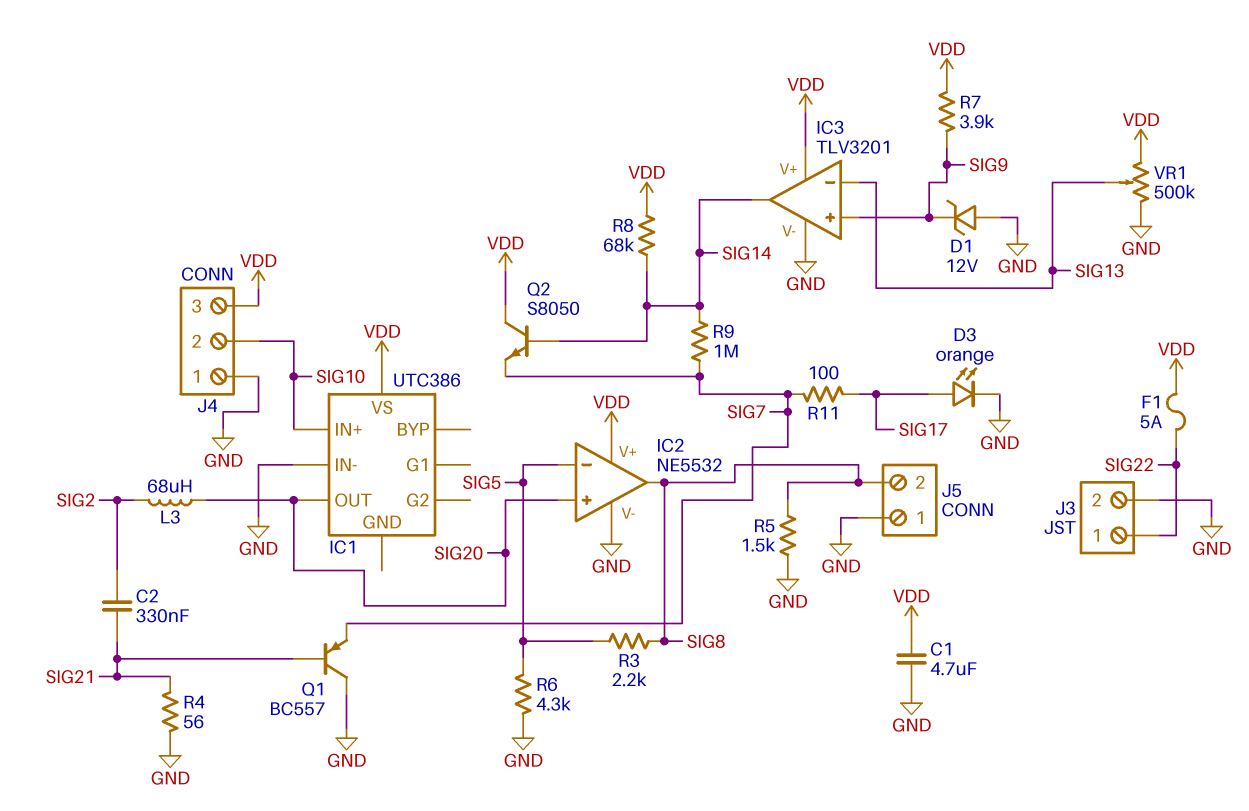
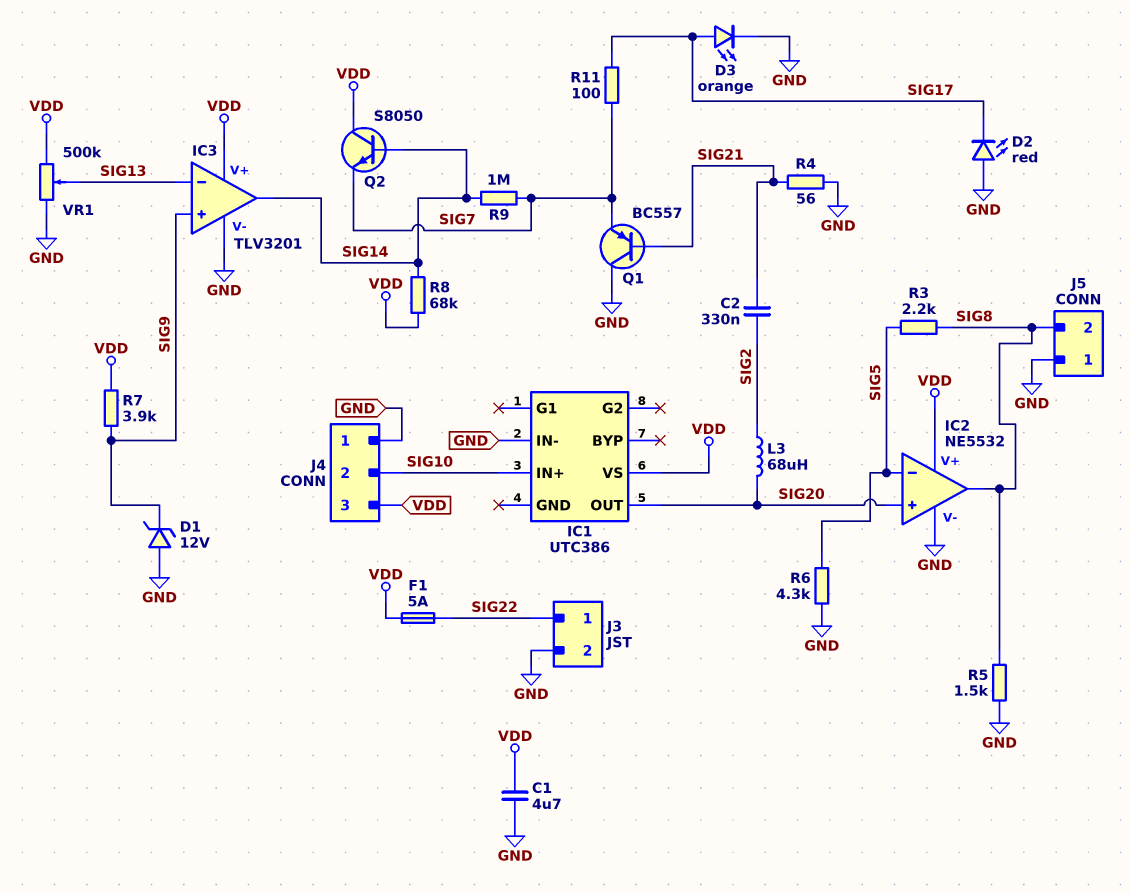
D2: none -> LED red (A GND, K SIG17)

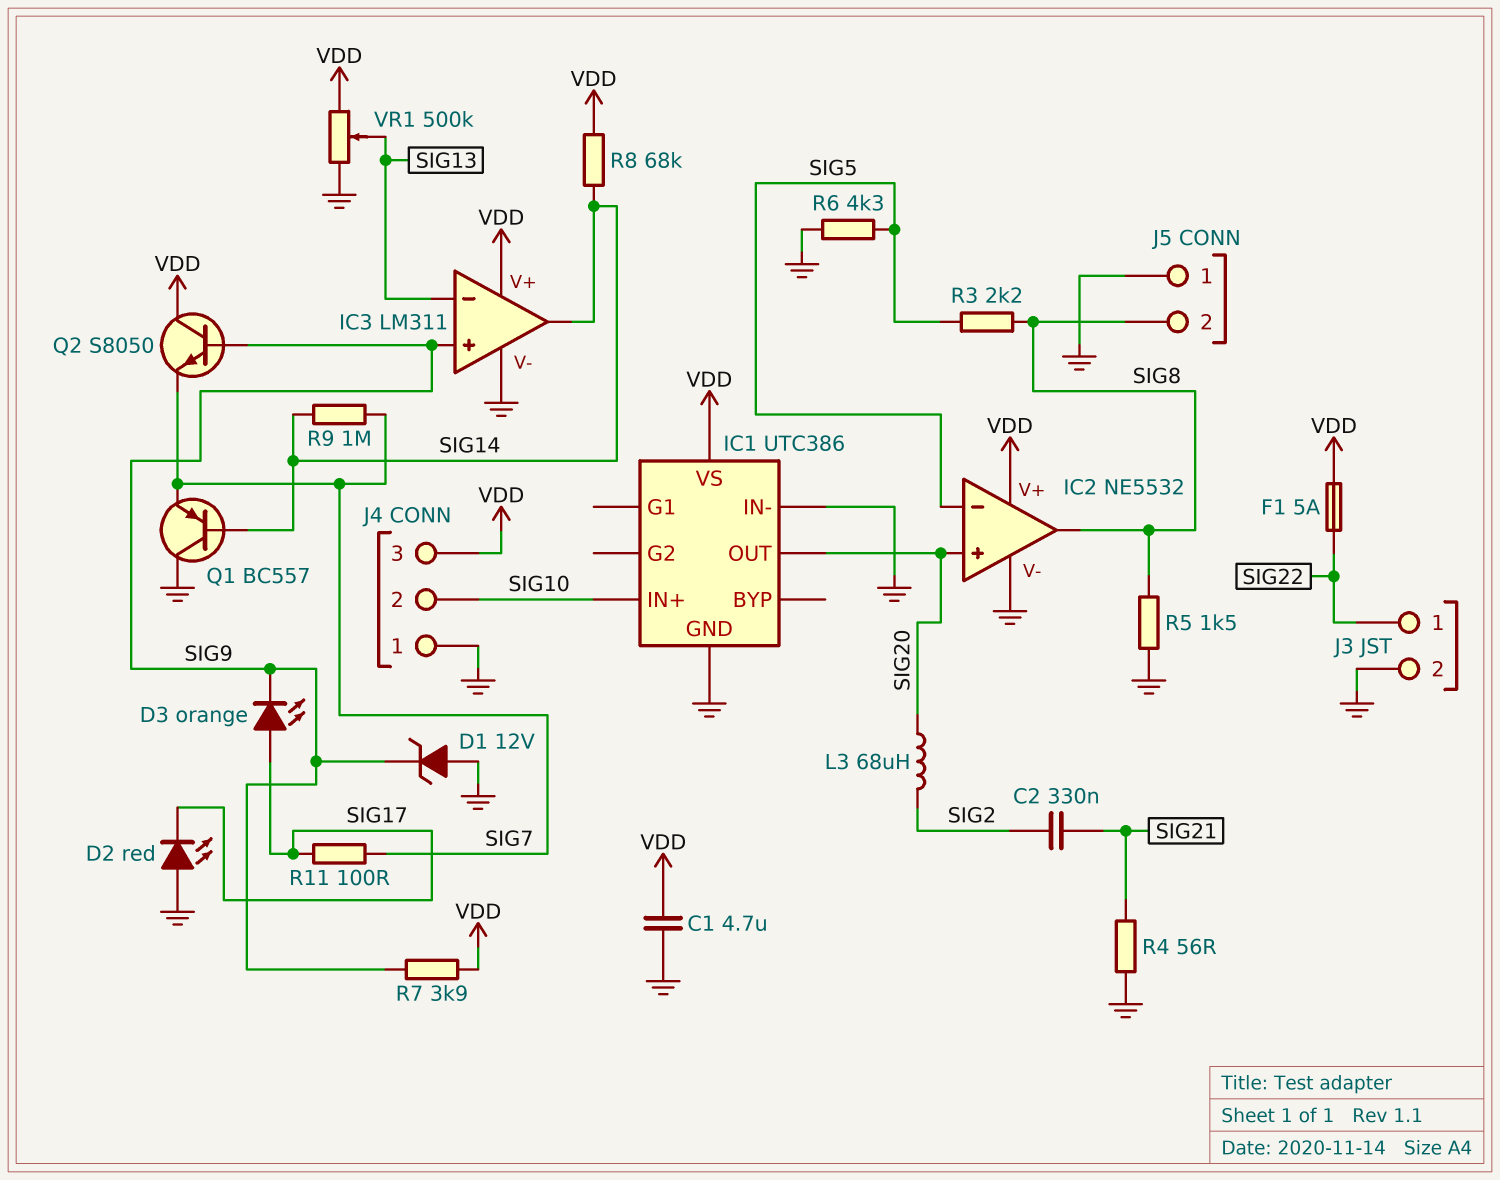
D3: LED orange (A SIG17, K GND) -> LED orange (A SIG17, K SIG9)
IC1 pin GND: none -> GND
IC3: TLV3201 -> LM311
Q1: PNP BC557 (B SIG21, C GND, E SIG7) -> PNP BC557 (B SIG14, C GND, E SIG7)
Q2: NPN S8050 (B SIG14, C VDD, E SIG7) -> NPN S8050 (B SIG9, C VDD, E SIG7)

